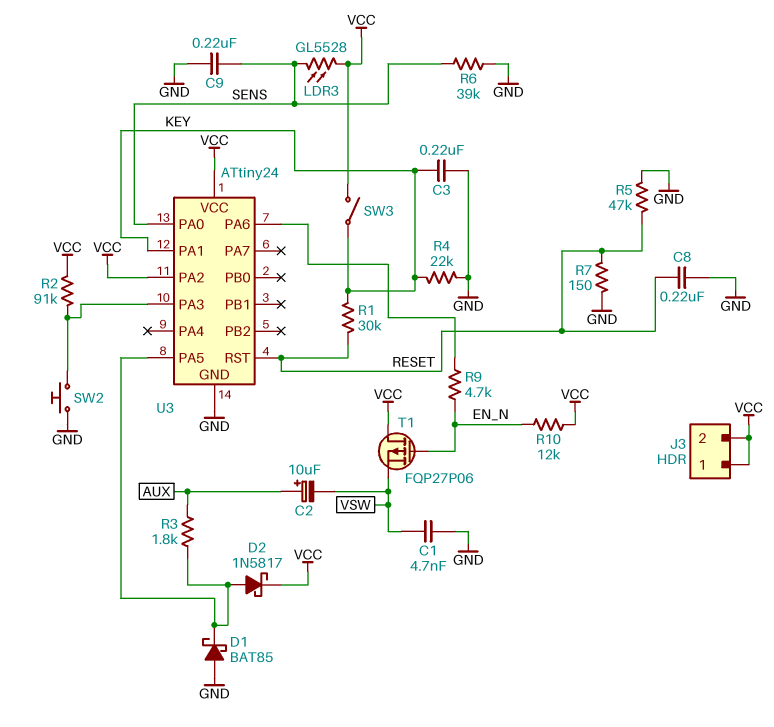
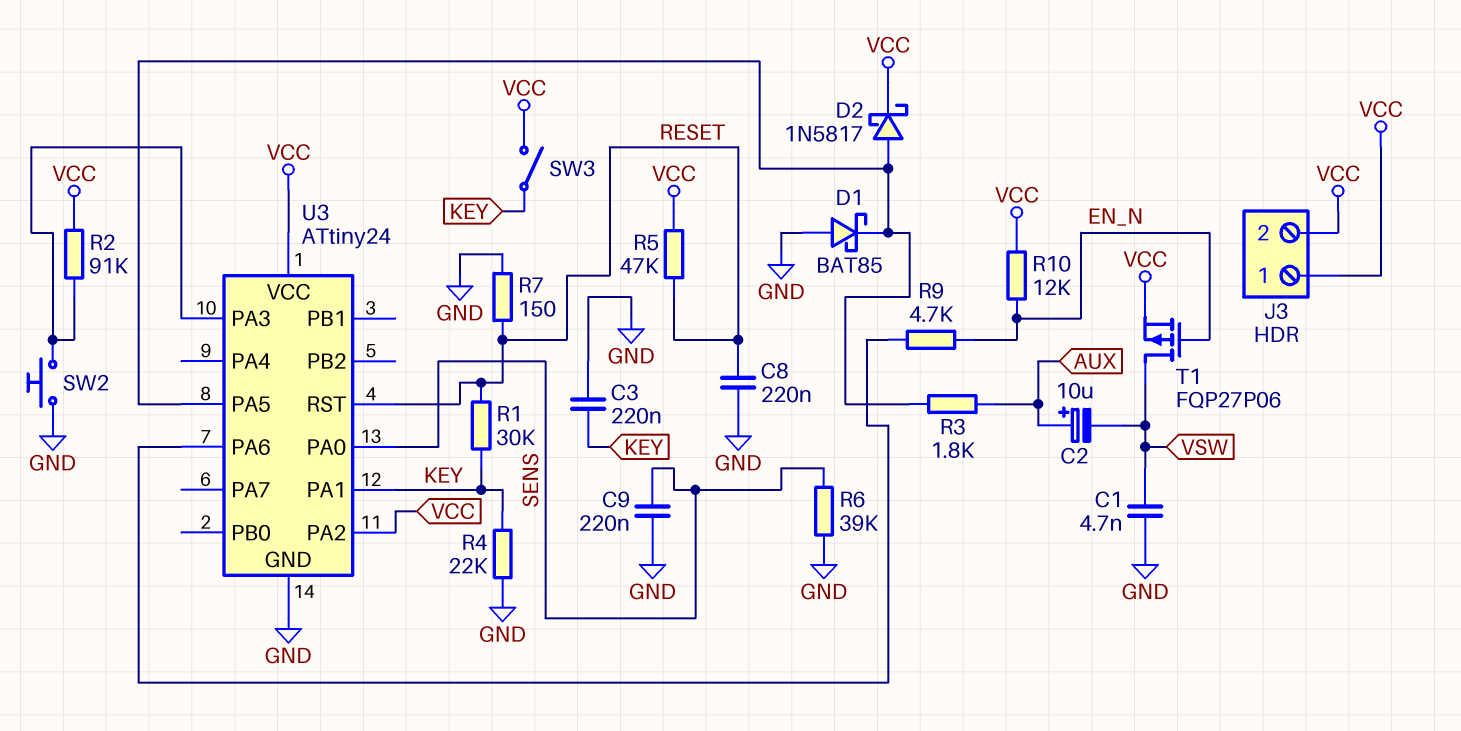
LDR3: GL5528 (SENS, VCC) -> none
R5: 47k (GND, RESET) -> 47k (RESET, VCC)
T1: PMOS FQP27P06 (G EN_N, D VCC, S VSW) -> PMOS FQP27P06 (G EN_N, D VSW, S VCC)

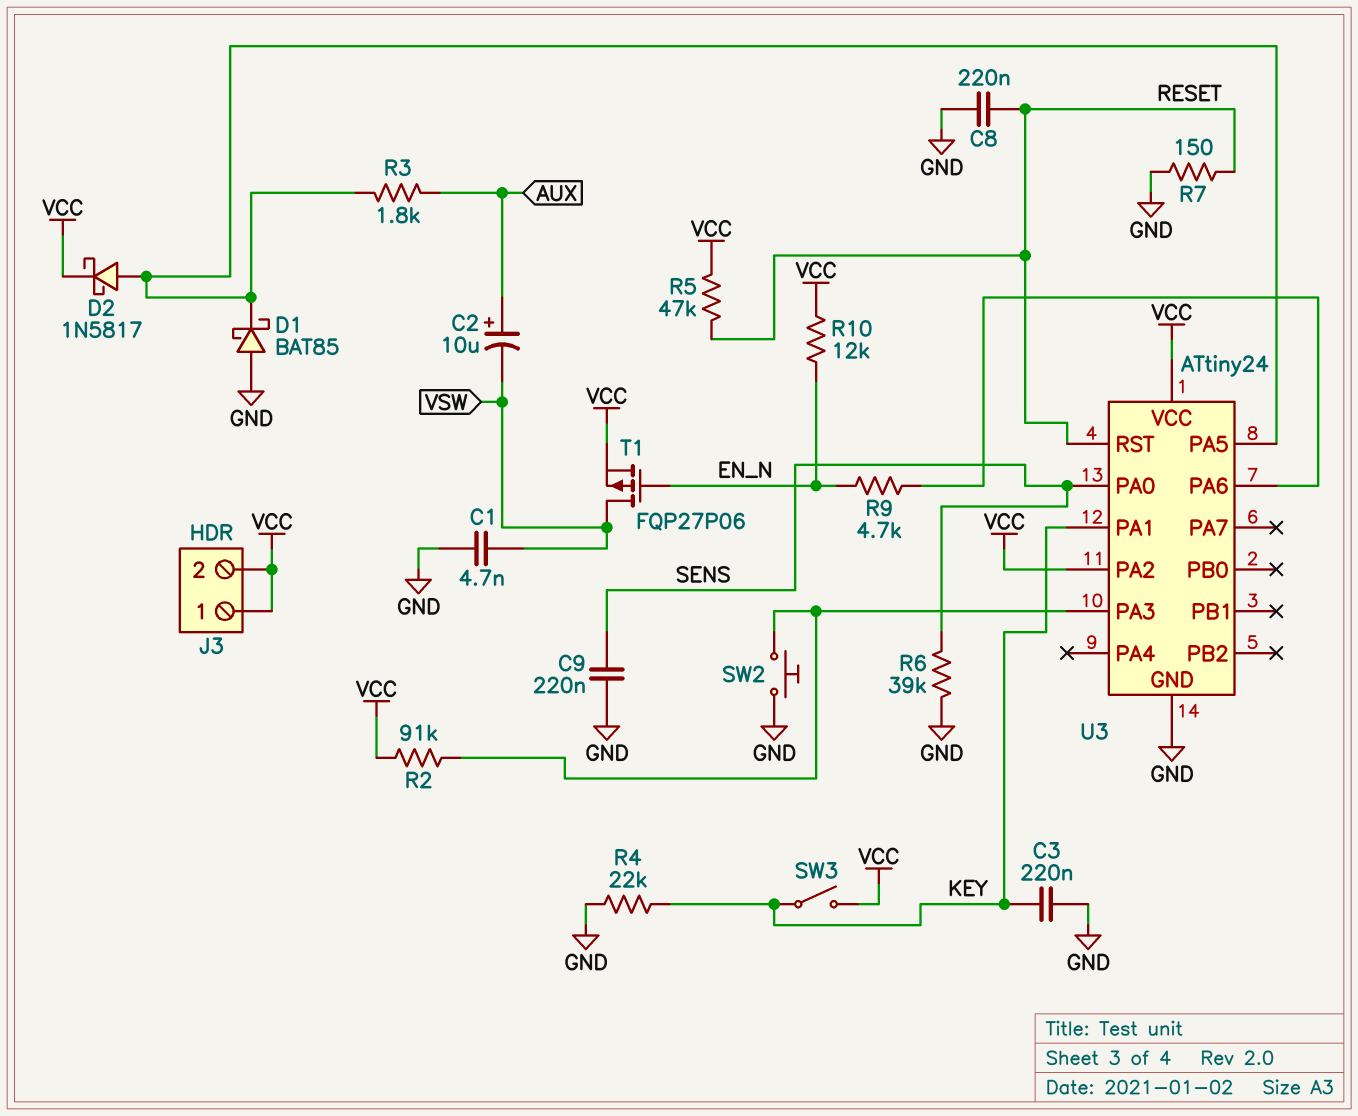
R1: 30k (KEY, RESET) -> none

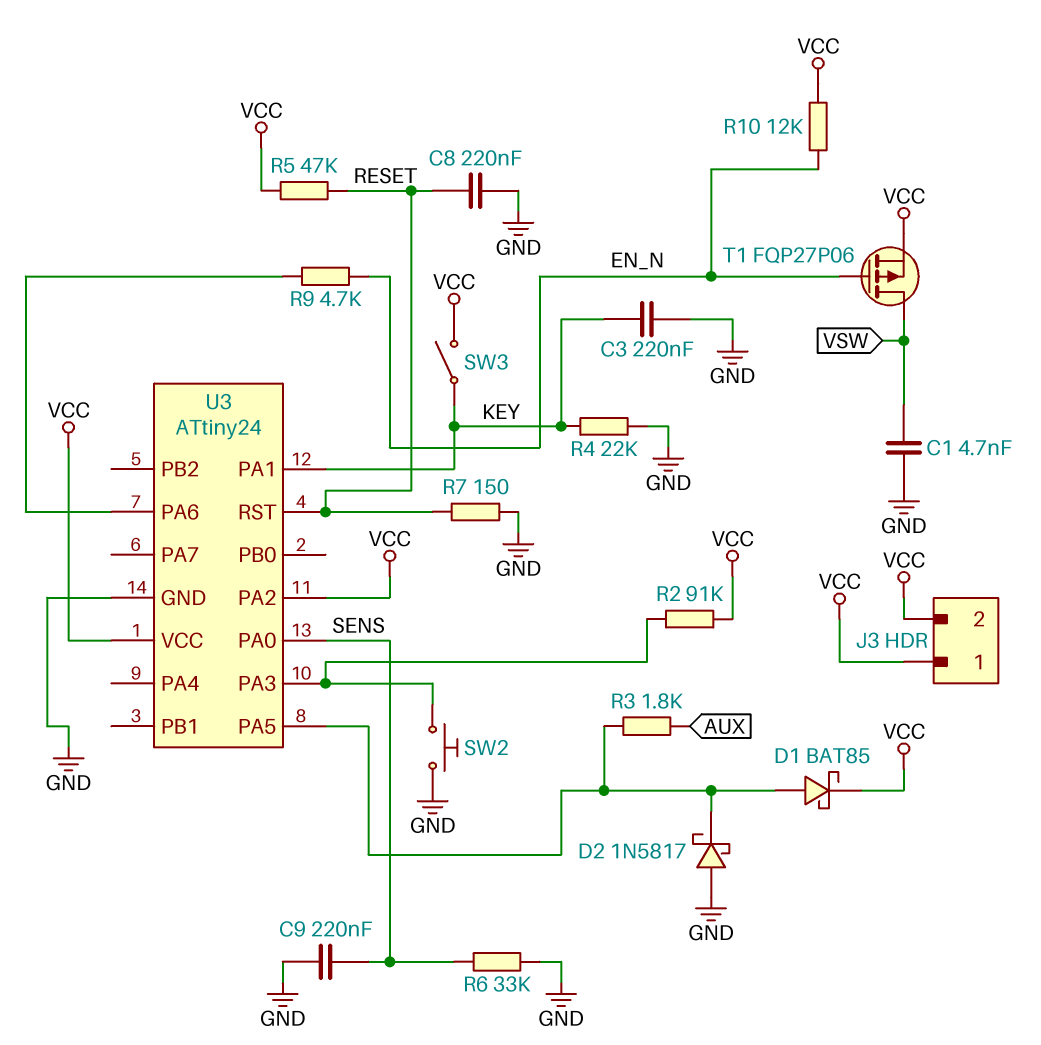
C2: 10uF (plus AUX, minus VSW) -> none
D1: schottky BAT85 (A GND, K U3/PA5) -> schottky BAT85 (A U3/PA5, K VCC)
D2: schottky 1N5817 (A U3/PA5, K VCC) -> schottky 1N5817 (A GND, K U3/PA5)
R6: 39k (GND, SENS) -> 33k (GND, SENS)

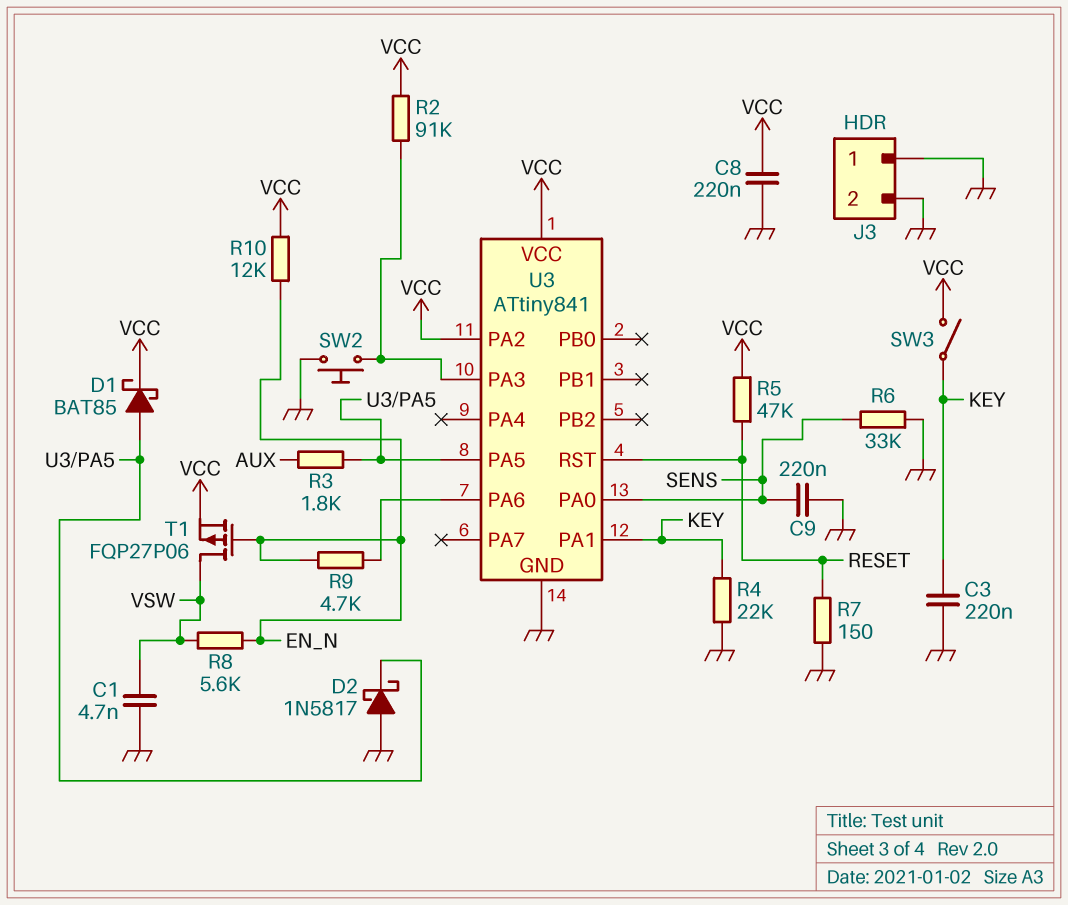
C8: 220nF (GND, RESET) -> 220nF (GND, VCC)
J3 pin 1: VCC -> GND
J3 pin 2: VCC -> GND
R8: none -> 5.6k (EN_N, VSW)
U3: ATtiny24 -> ATtiny841

